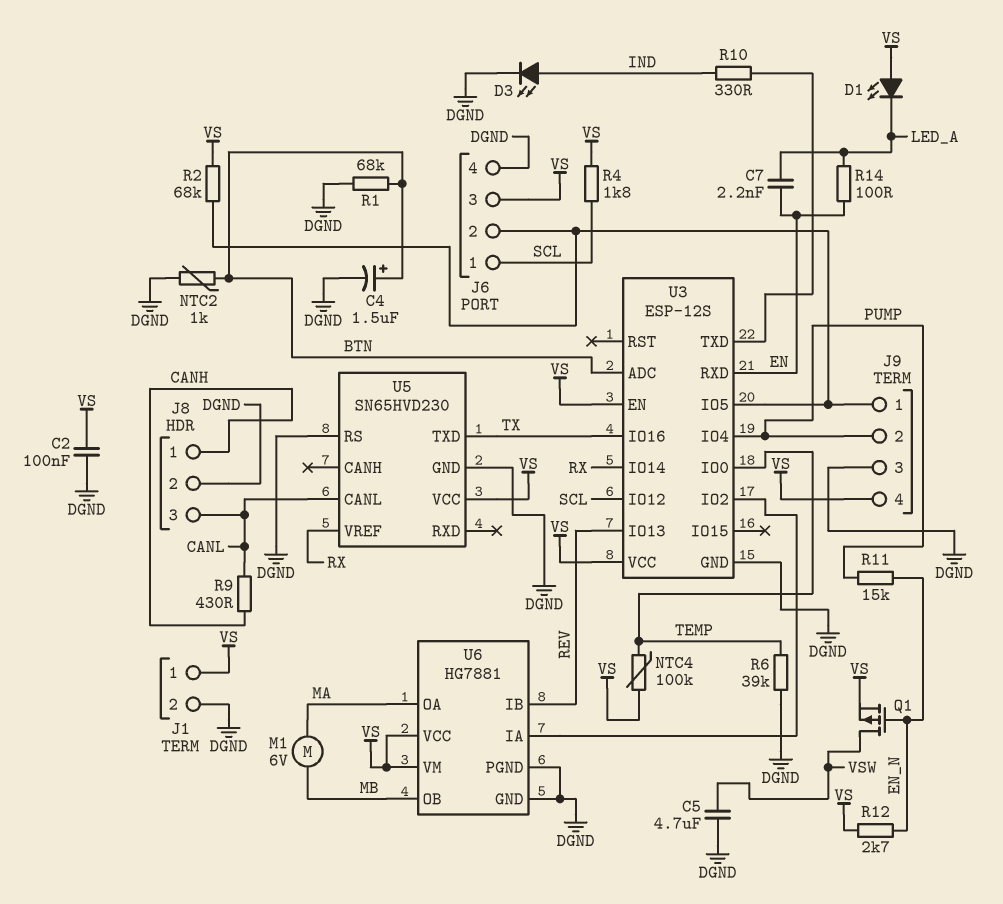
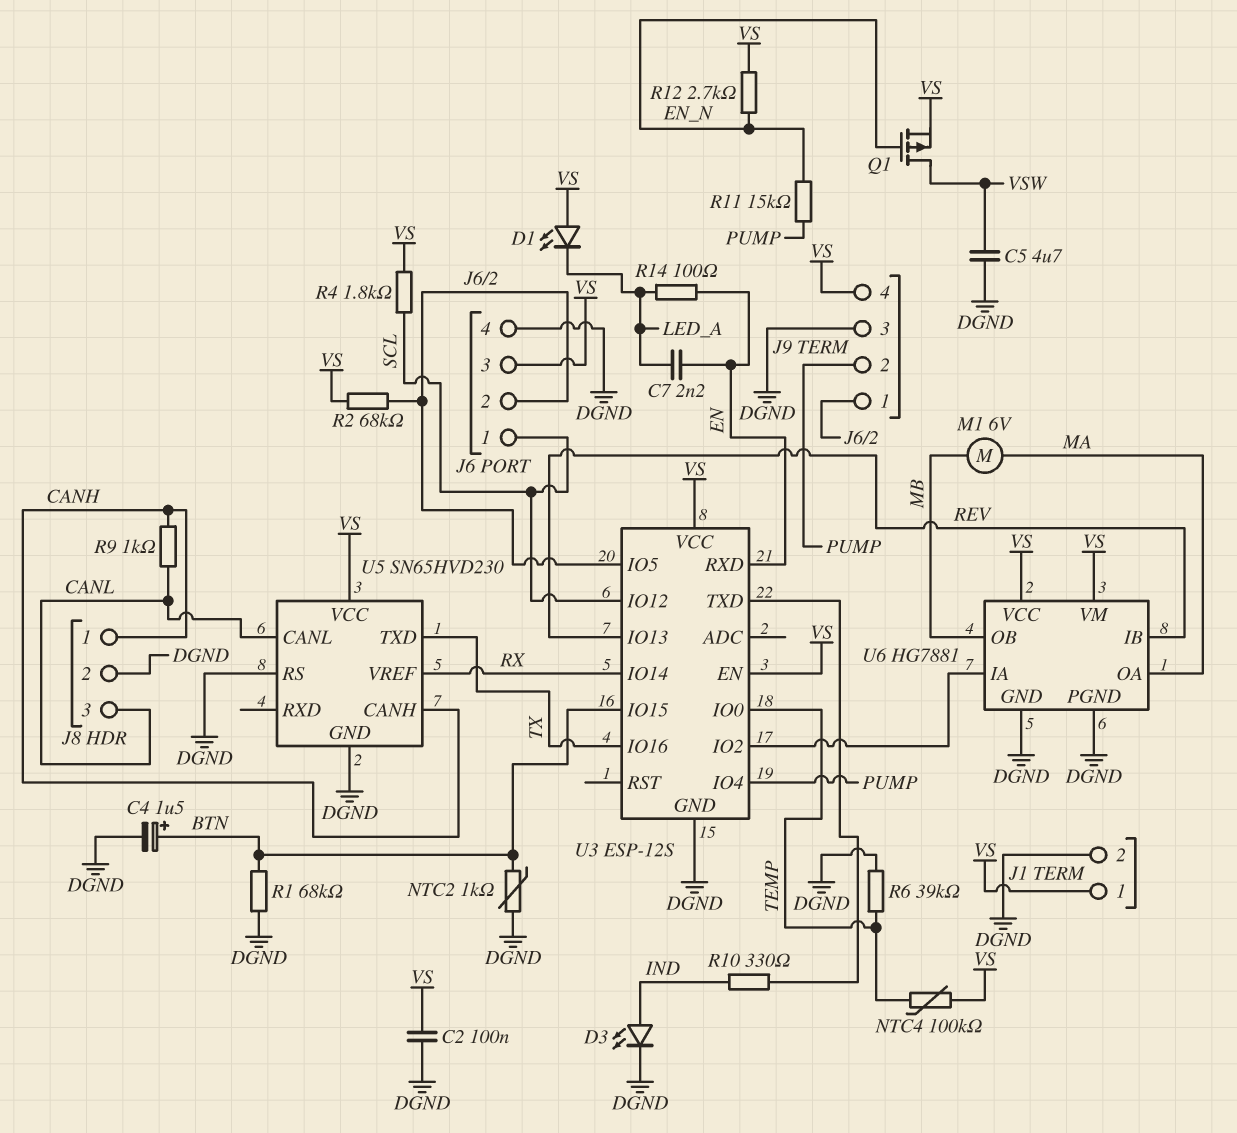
R9: 430 (CANH, CANL) -> 1k (CANH, CANL)
U3 pin ADC: BTN -> none
U3 pin IO15: none -> BTN
U5 pin CANH: none -> CANH

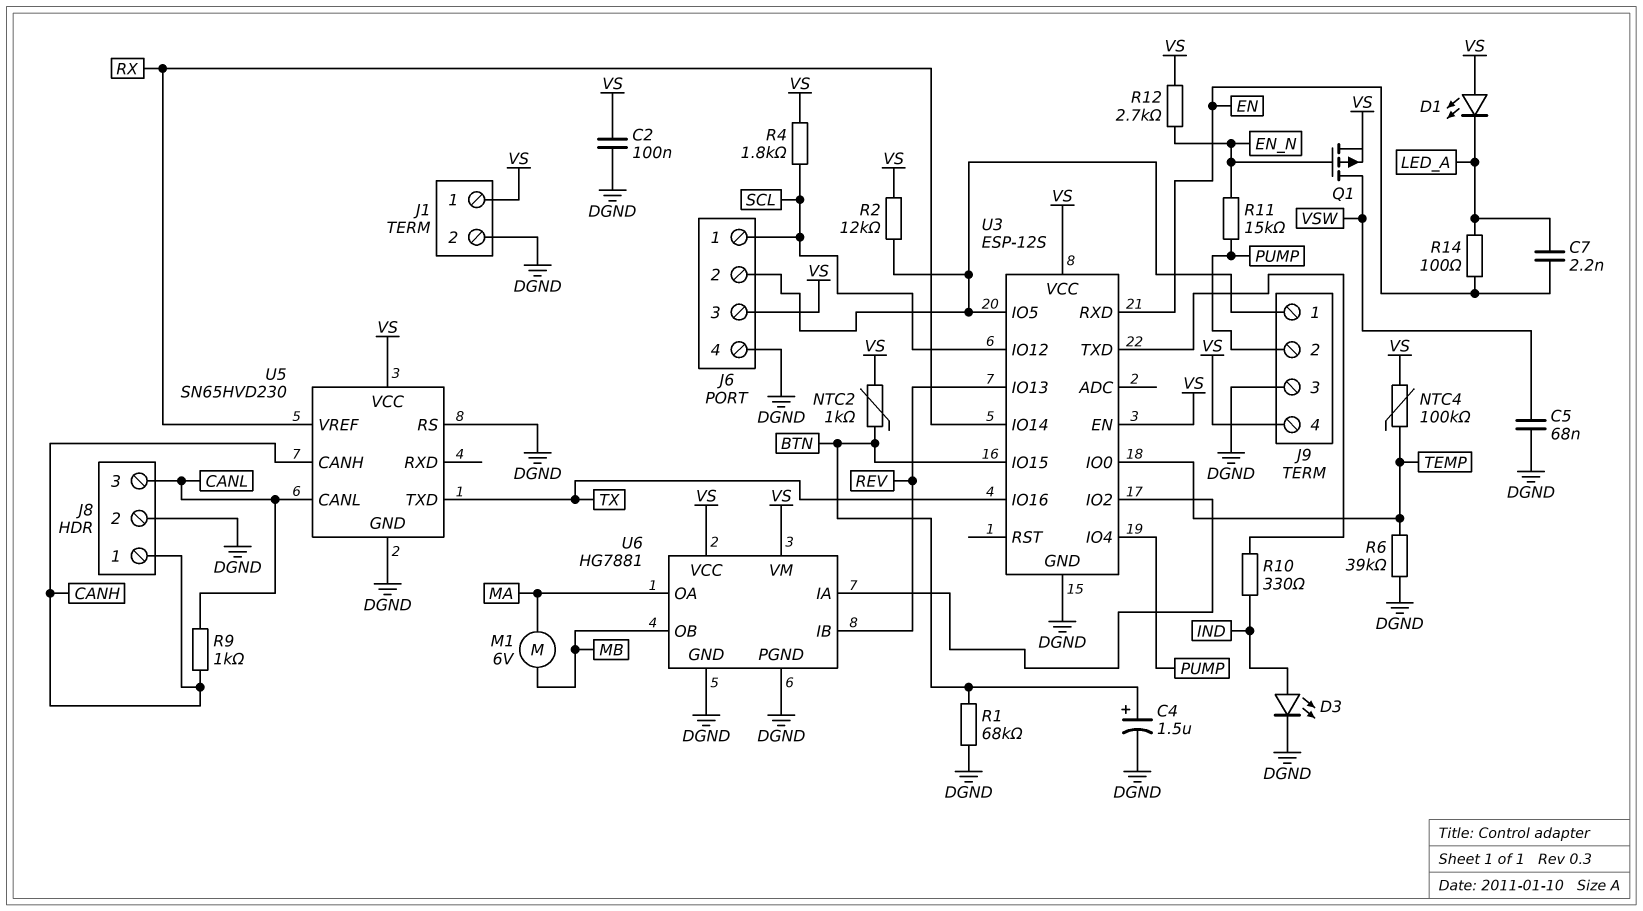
C5: 4.7uF (DGND, VSW) -> 68nF (DGND, VSW)
NTC2: 1k (BTN, DGND) -> 1k (BTN, VS)
R2: 68k (J6/2, VS) -> 12k (J6/2, VS)

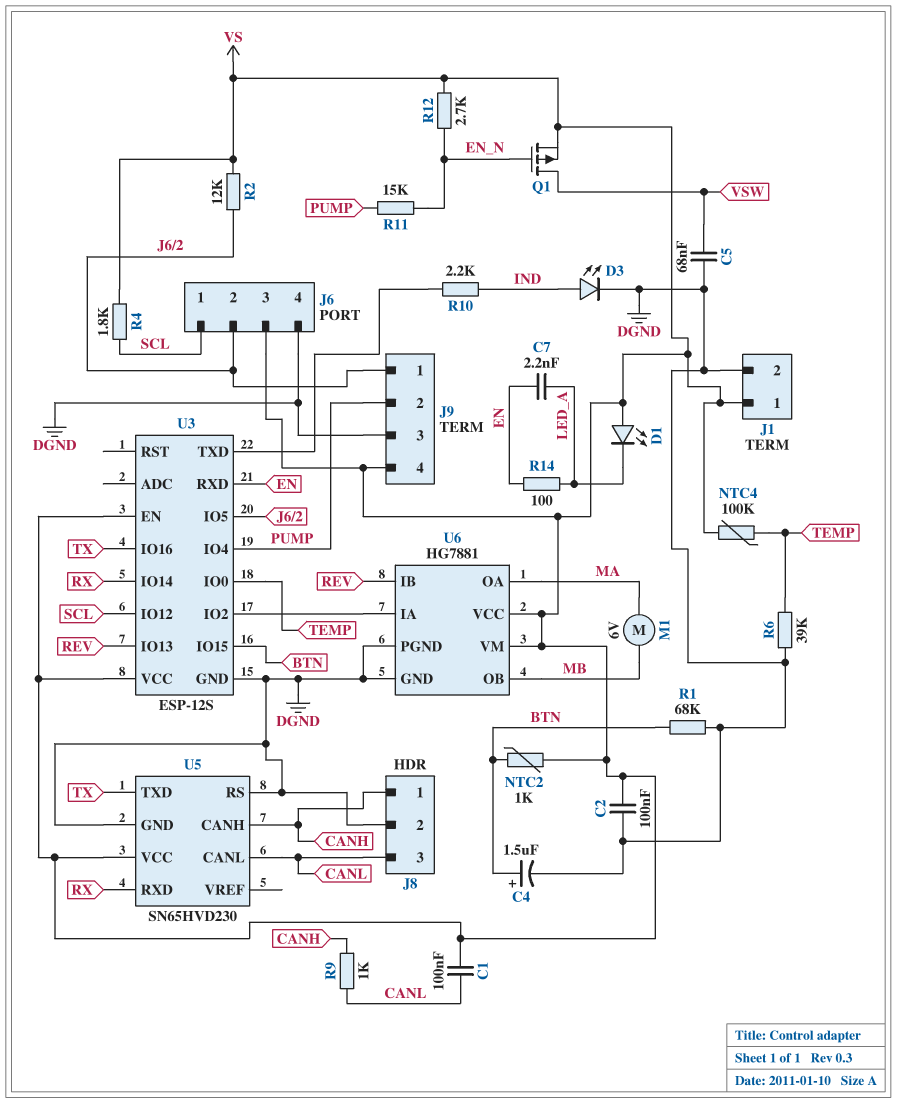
C1: none -> 100nF (CANL, VS)
R10: 330 (IND, U3/TXD) -> 2.2k (IND, U3/TXD)
U5 pin RXD: none -> RX
U5 pin VREF: RX -> none

